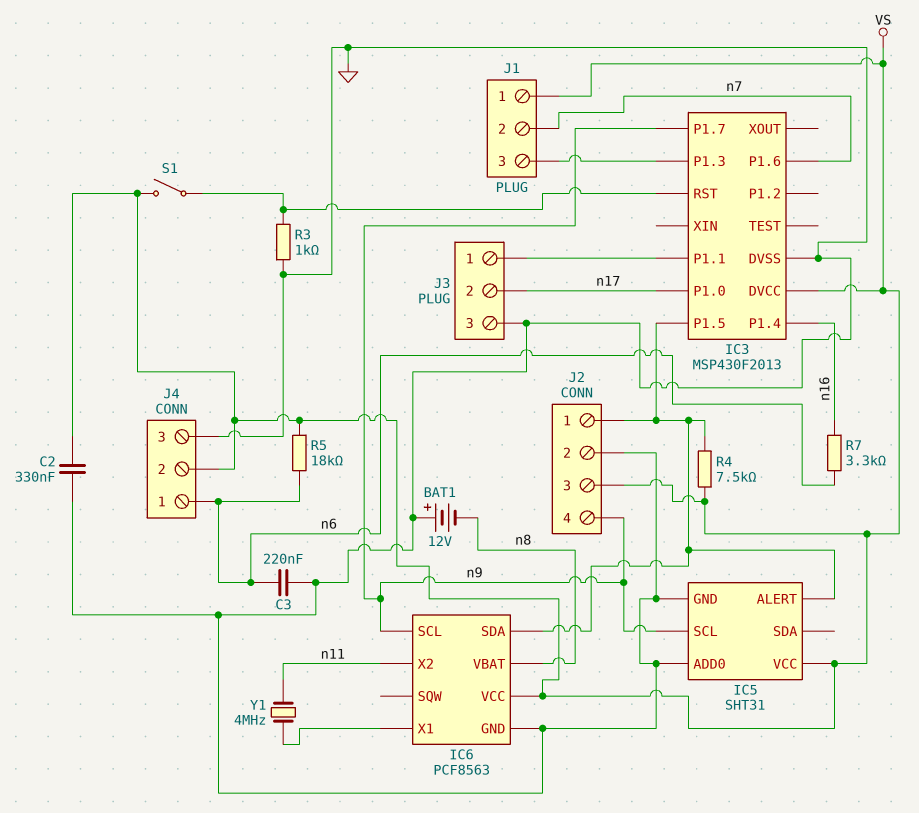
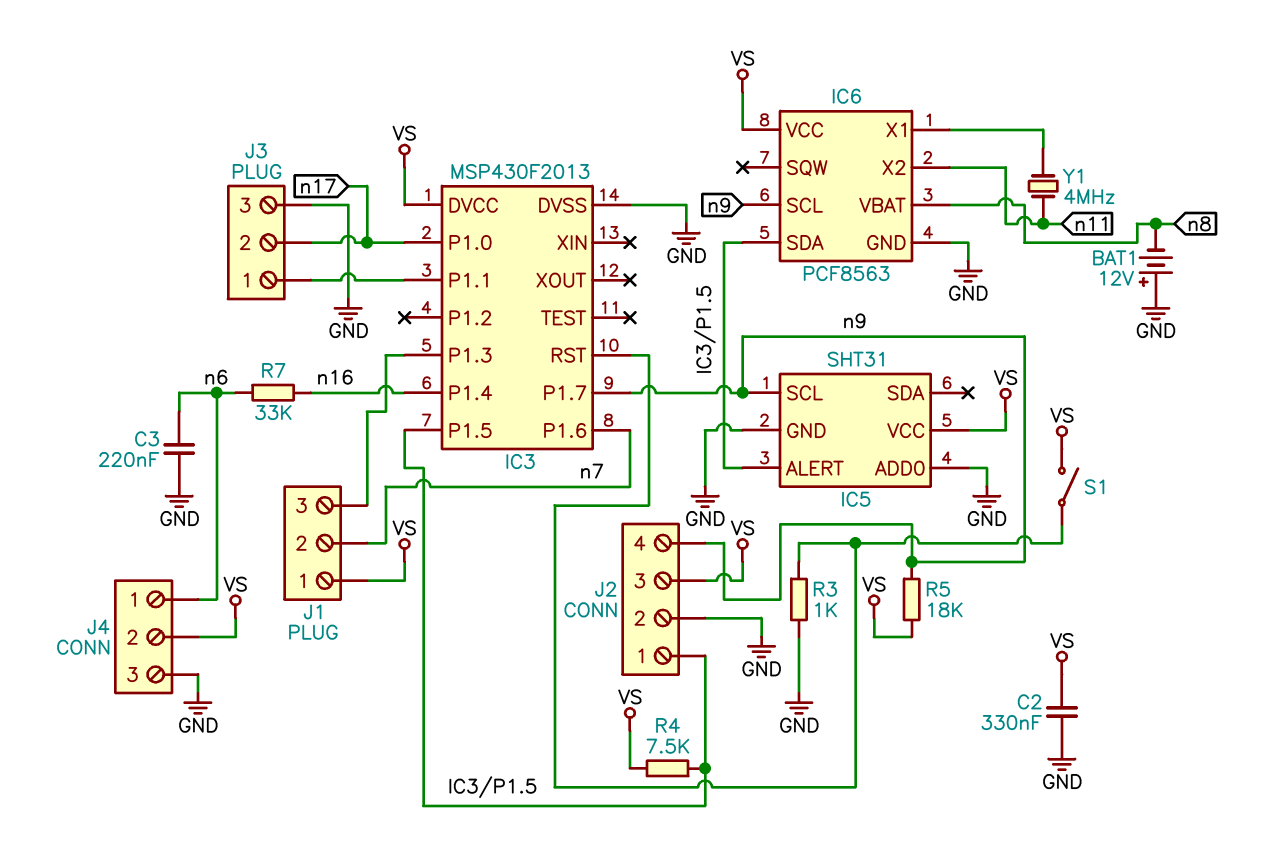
R5: 18k (VS, n6) -> 18k (VS, n9)
R7: 3.3k (n6, n16) -> 33k (n6, n16)

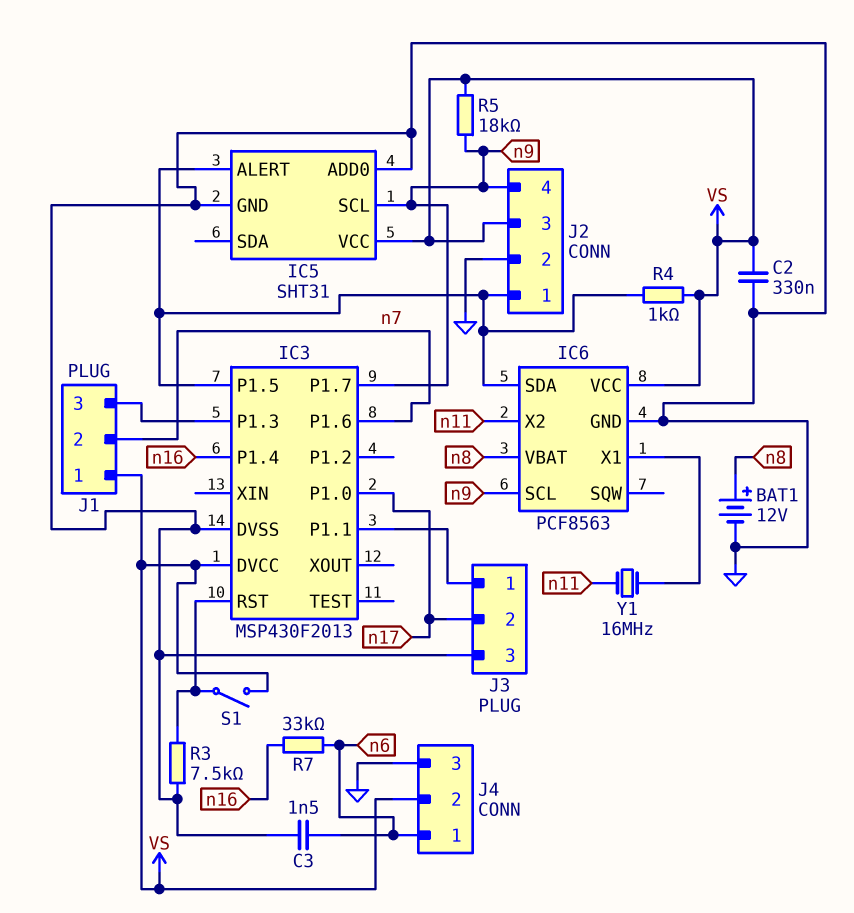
BAT1: 12V (plus GND, minus n8) -> 12V (plus n8, minus GND)
C3: 220nF (GND, n6) -> 1.5nF (GND, n6)
R3: 1k (GND, IC3/RST) -> 7.5k (GND, IC3/RST)
R4: 7.5k (IC3/P1.5, VS) -> 1k (IC3/P1.5, VS)
Y1: 4MHz (IC6/X1, n11) -> 16MHz (IC6/X1, n11)

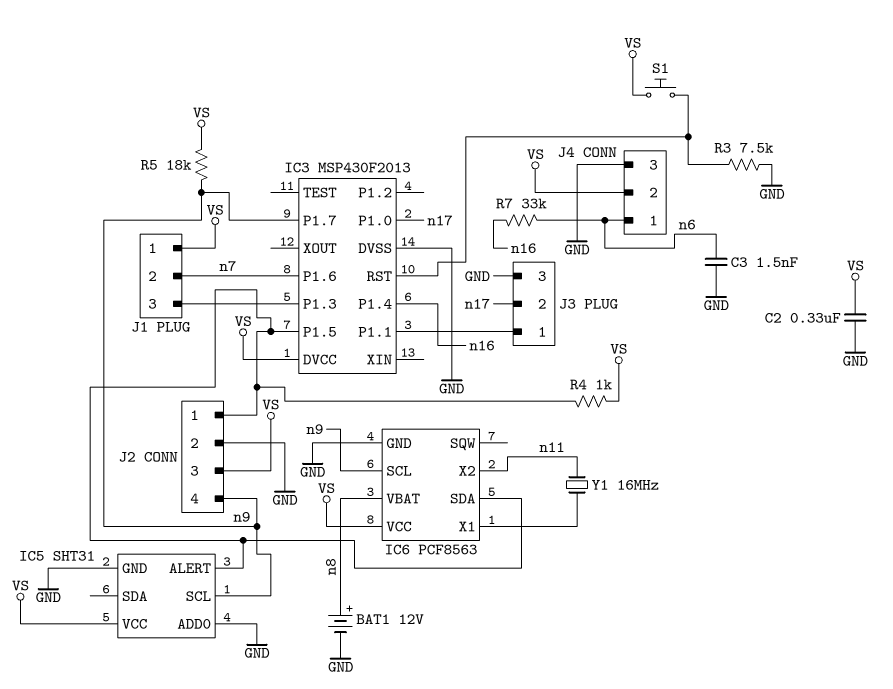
S1: switch (IC3/RST, VS) -> button (IC3/RST, VS)

